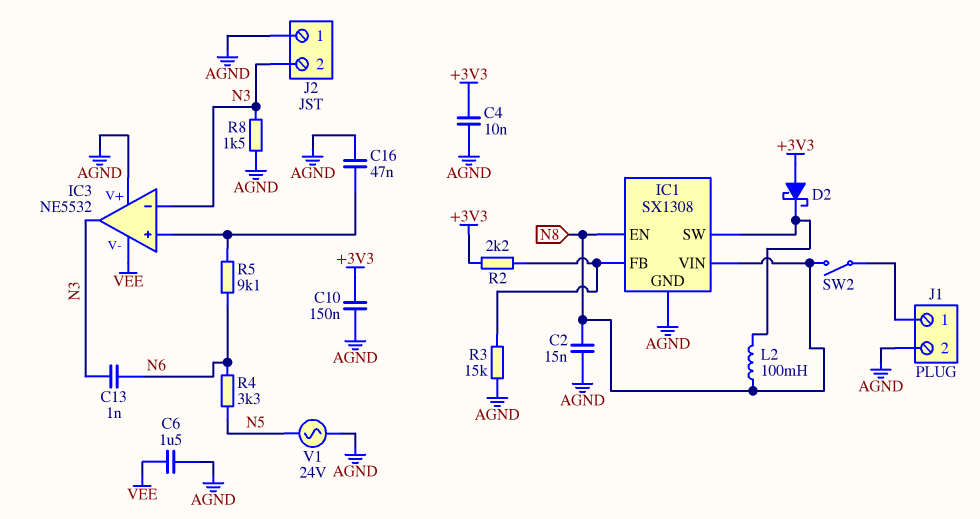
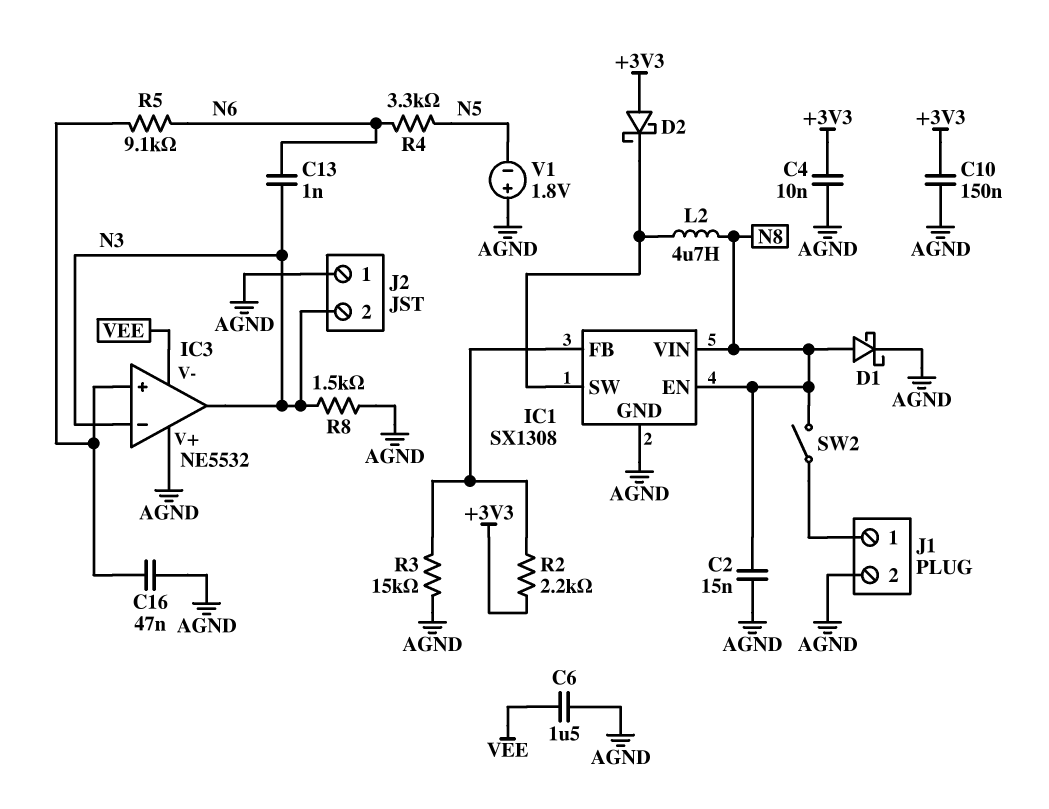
D1: none -> schottky (A N8, K AGND)
L2: 100mH (IC1/SW, N8) -> 4.7uH (IC1/SW, N8)
V1: AC 24V (AGND, N5) -> 1.8V (plus AGND, minus N5)

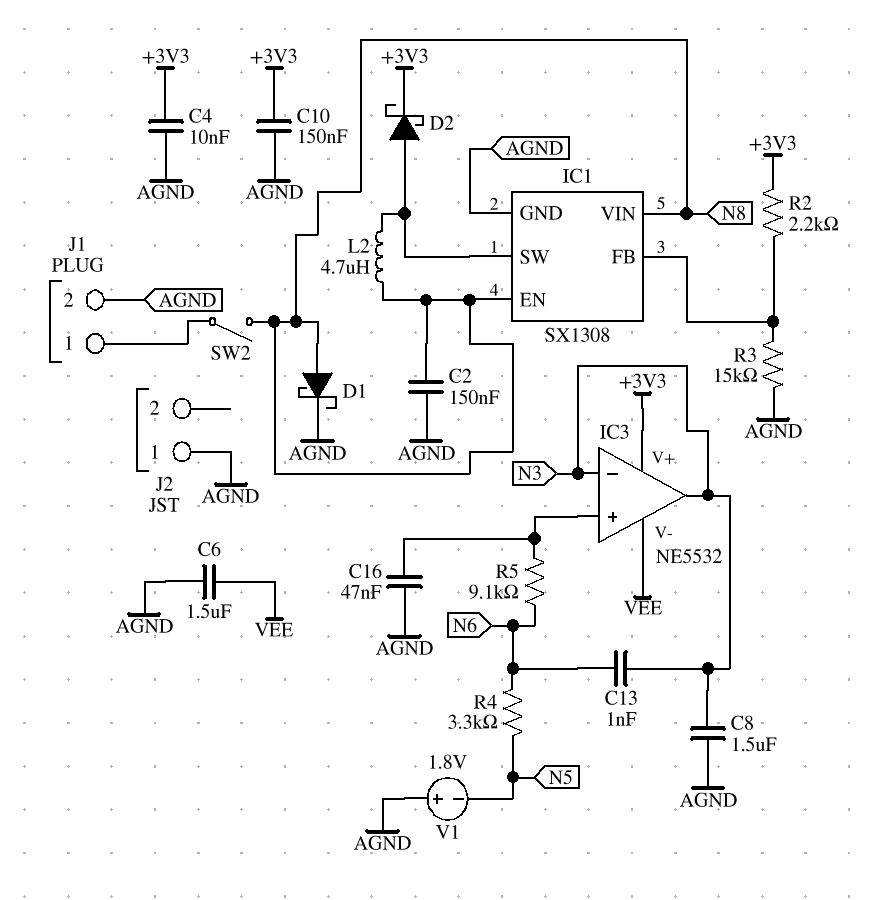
C2: 15nF (AGND, N8) -> 150nF (AGND, N8)
C8: none -> 1.5uF (AGND, N3)
D2: schottky (A +3V3, K IC1/SW) -> schottky (A IC1/SW, K +3V3)
IC3 pin V+: AGND -> +3V3
J2 pin 2: N3 -> none
R8: 1.5k (AGND, N3) -> none

